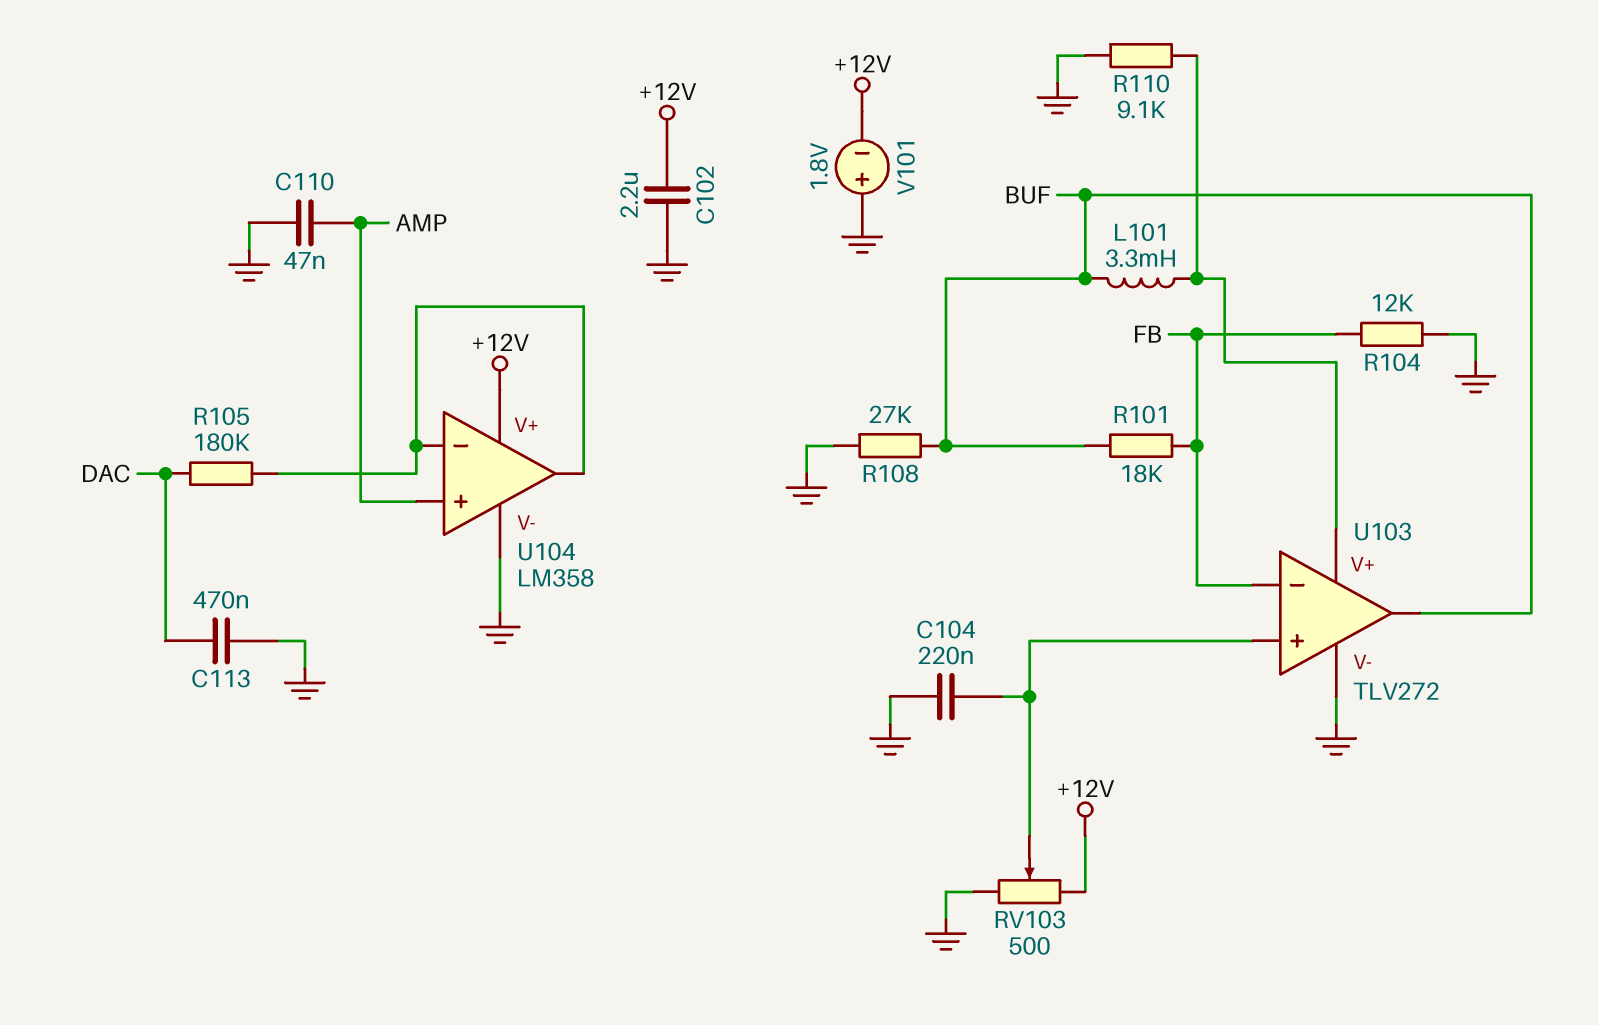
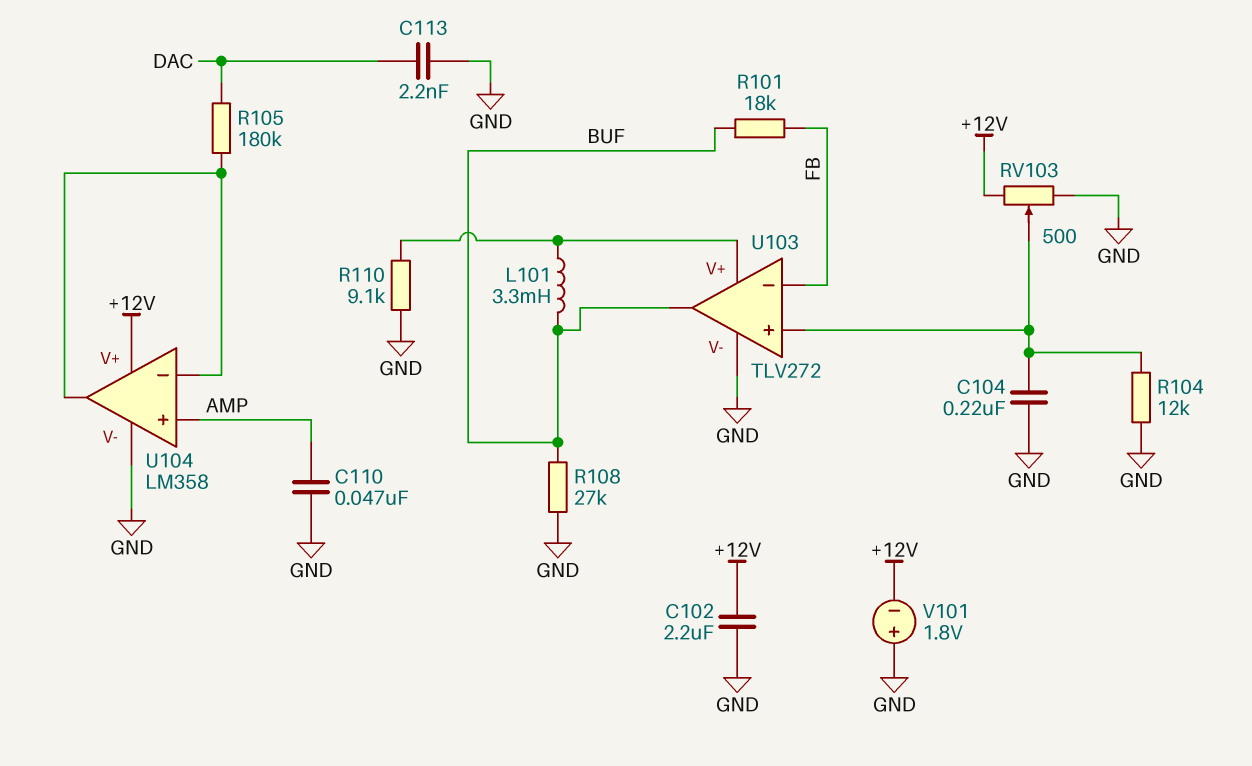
C113: 470nF (DAC, GND) -> 2.2nF (DAC, GND)
R104: 12k (FB, GND) -> 12k (GND, U103/in+)

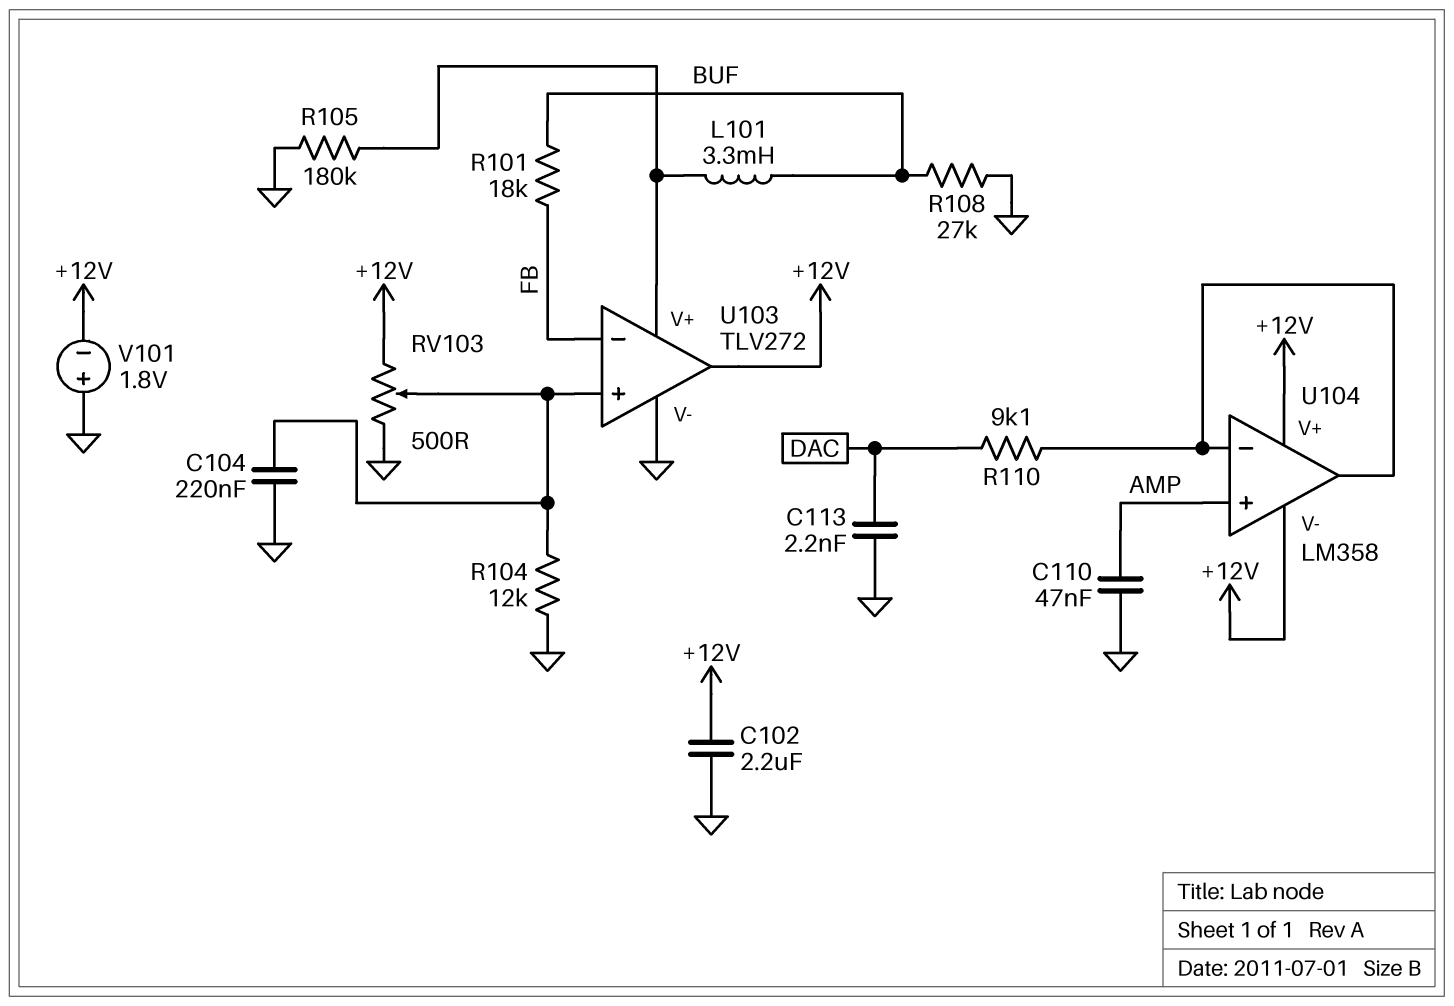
R105: 180k (DAC, U104/in-) -> 180k (GND, U103/V+)
R110: 9.1k (GND, U103/V+) -> 9.1k (DAC, U104/in-)
U103 pin out: BUF -> +12V
U104 pin V-: GND -> +12V

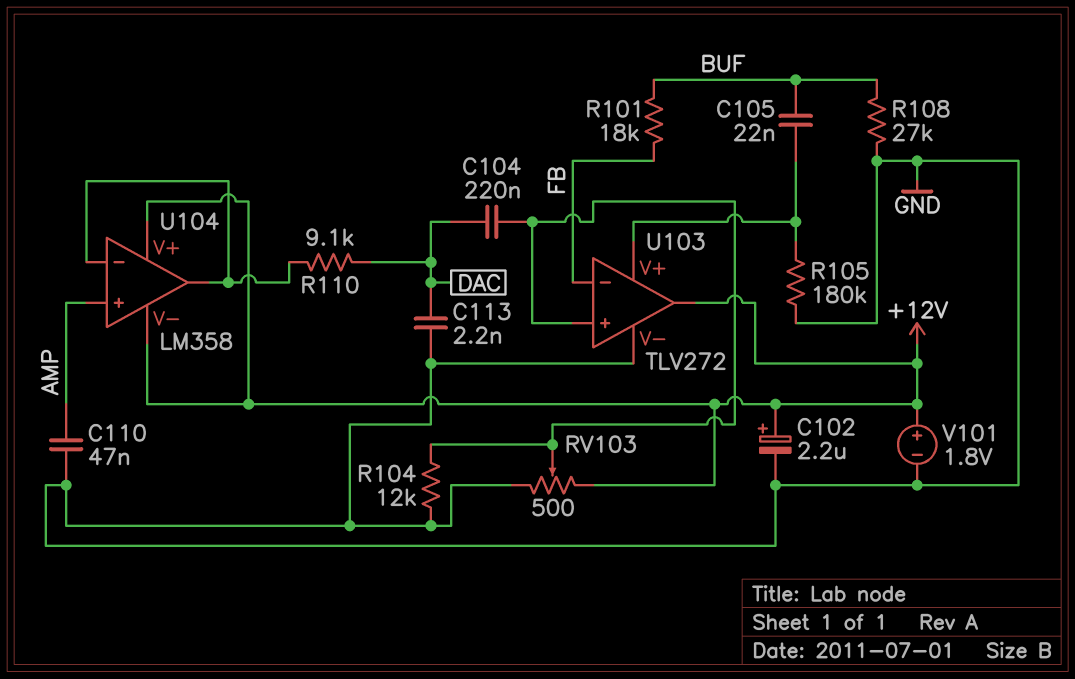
C102: 2.2uF (+12V, GND) -> 2.2uF (plus +12V, minus GND)
C104: 220nF (GND, U103/in+) -> 220nF (DAC, U103/in+)
C105: none -> 22nF (BUF, U103/V+)
L101: 3.3mH (BUF, U103/V+) -> none
V101: 1.8V (plus GND, minus +12V) -> 1.8V (plus +12V, minus GND)

